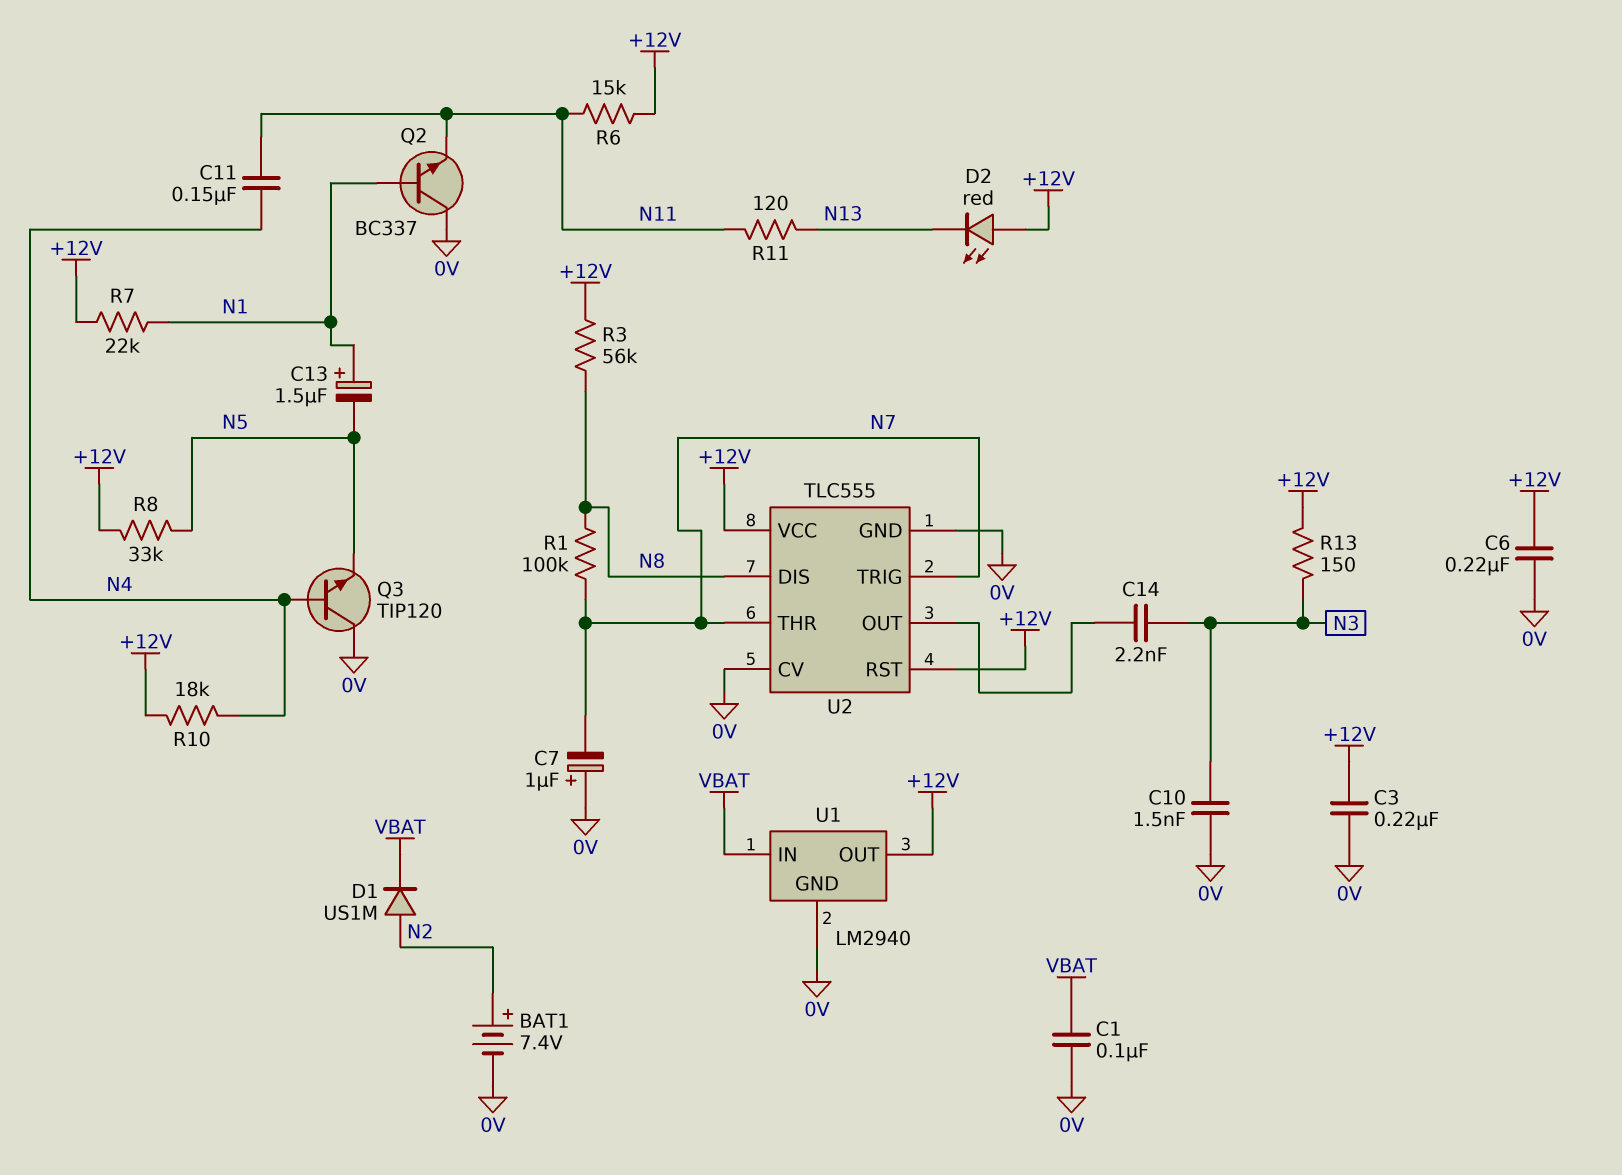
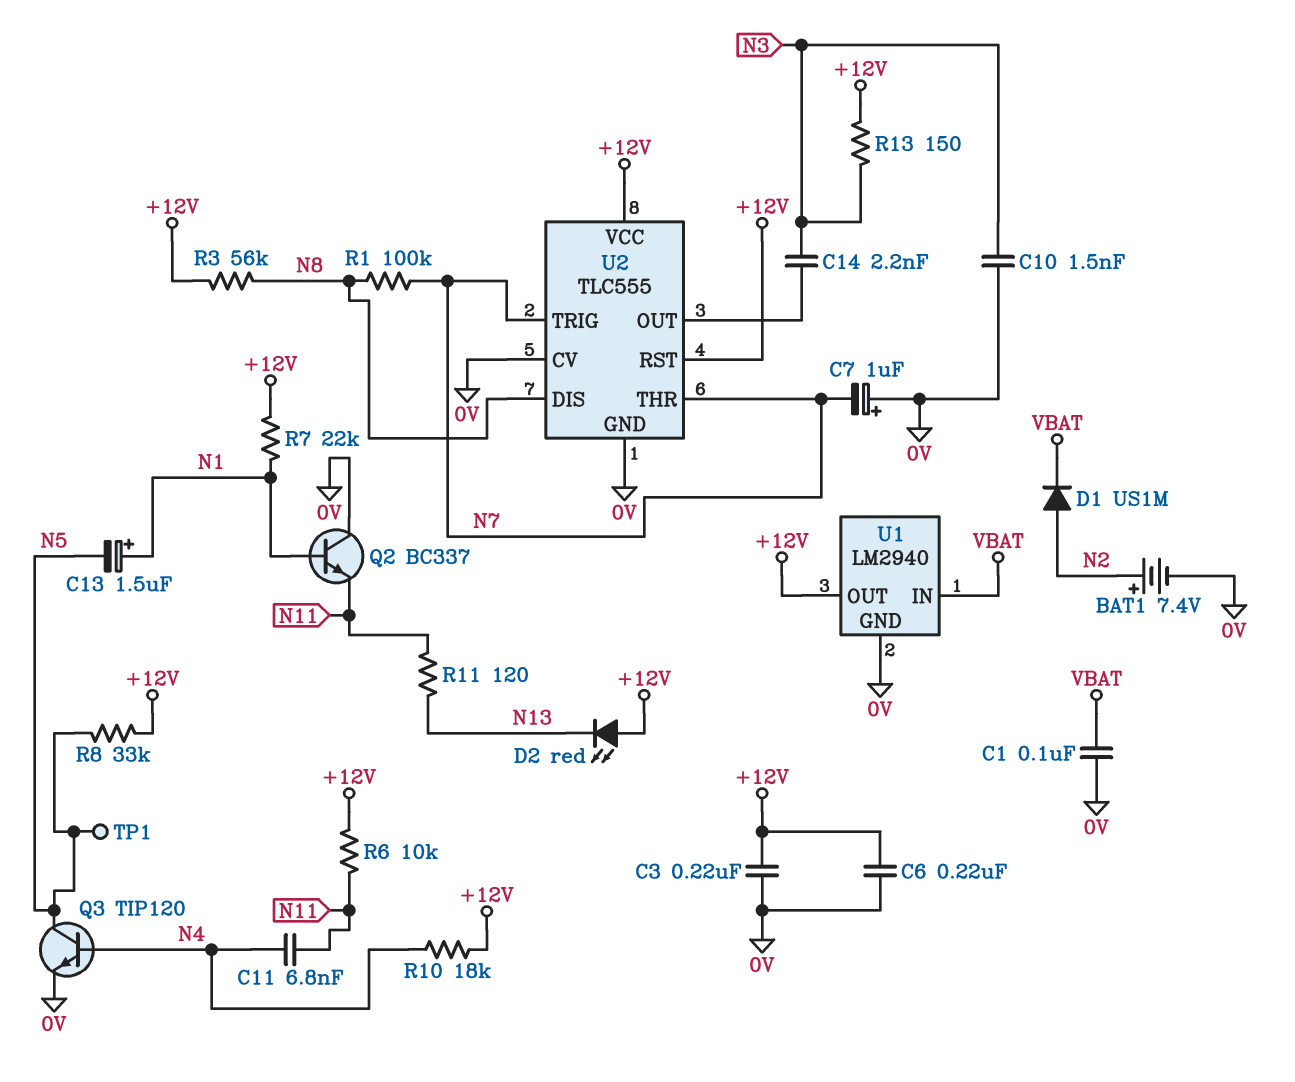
C11: 150nF (N4, N11) -> 6.8nF (N4, N11)
Q3: NPN TIP120 (B N4, C 0V, E N5) -> NPN TIP120 (B N4, C N5, E 0V)
R6: 15k (+12V, N11) -> 10k (+12V, N11)
TP1: none -> test point (N5)

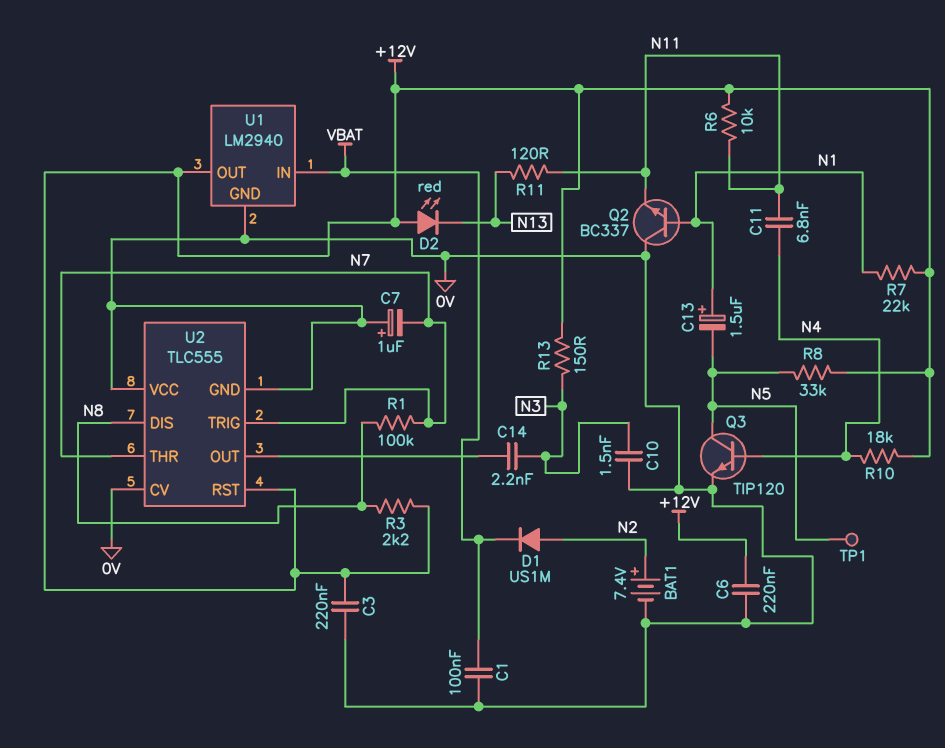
R3: 56k (+12V, N8) -> 2.2k (+12V, N8)
U2 pin VCC: +12V -> 0V

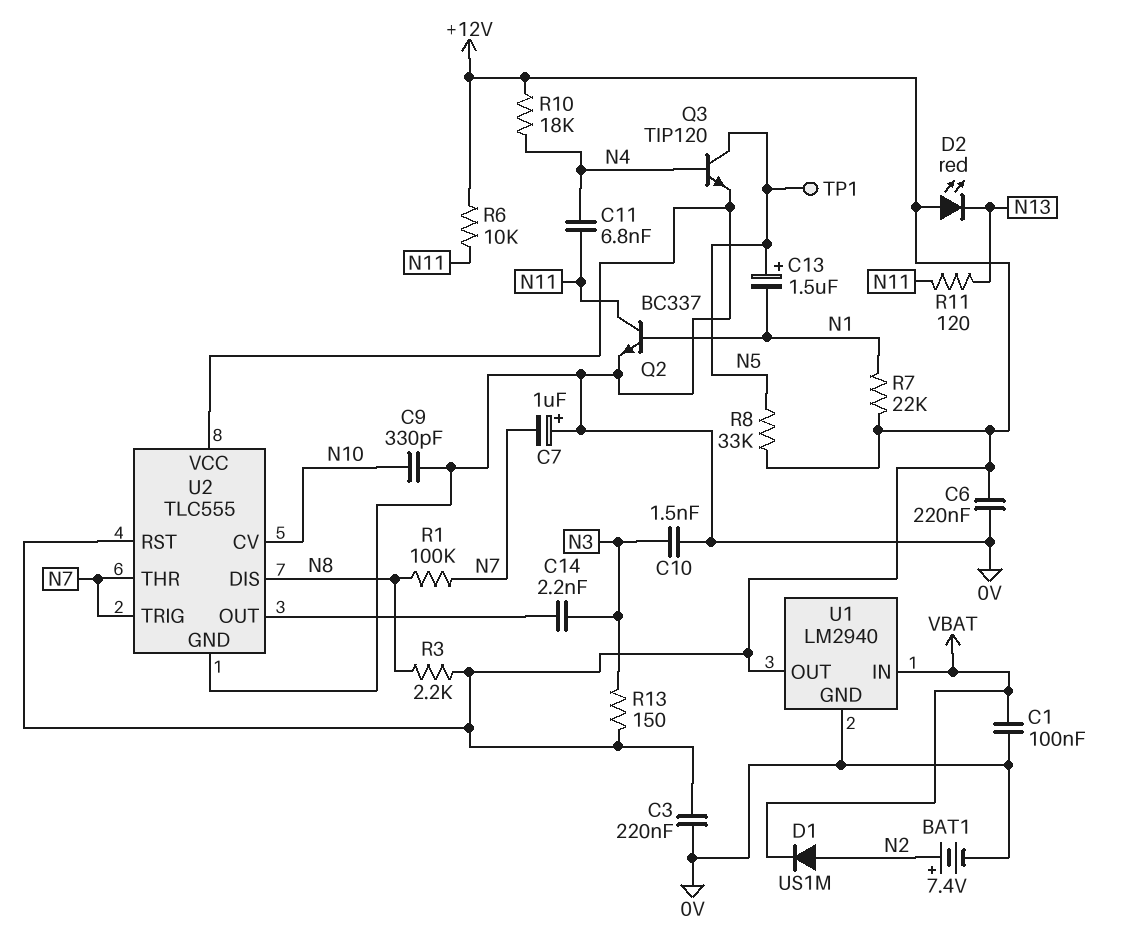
C9: none -> 330pF (0V, N10)
C13: 1.5uF (plus N1, minus N5) -> 1.5uF (plus N5, minus N1)
Q2: NPN BC337 (B N1, C 0V, E N11) -> NPN BC337 (B N1, C N11, E 0V)
U2 pin CV: 0V -> N10

